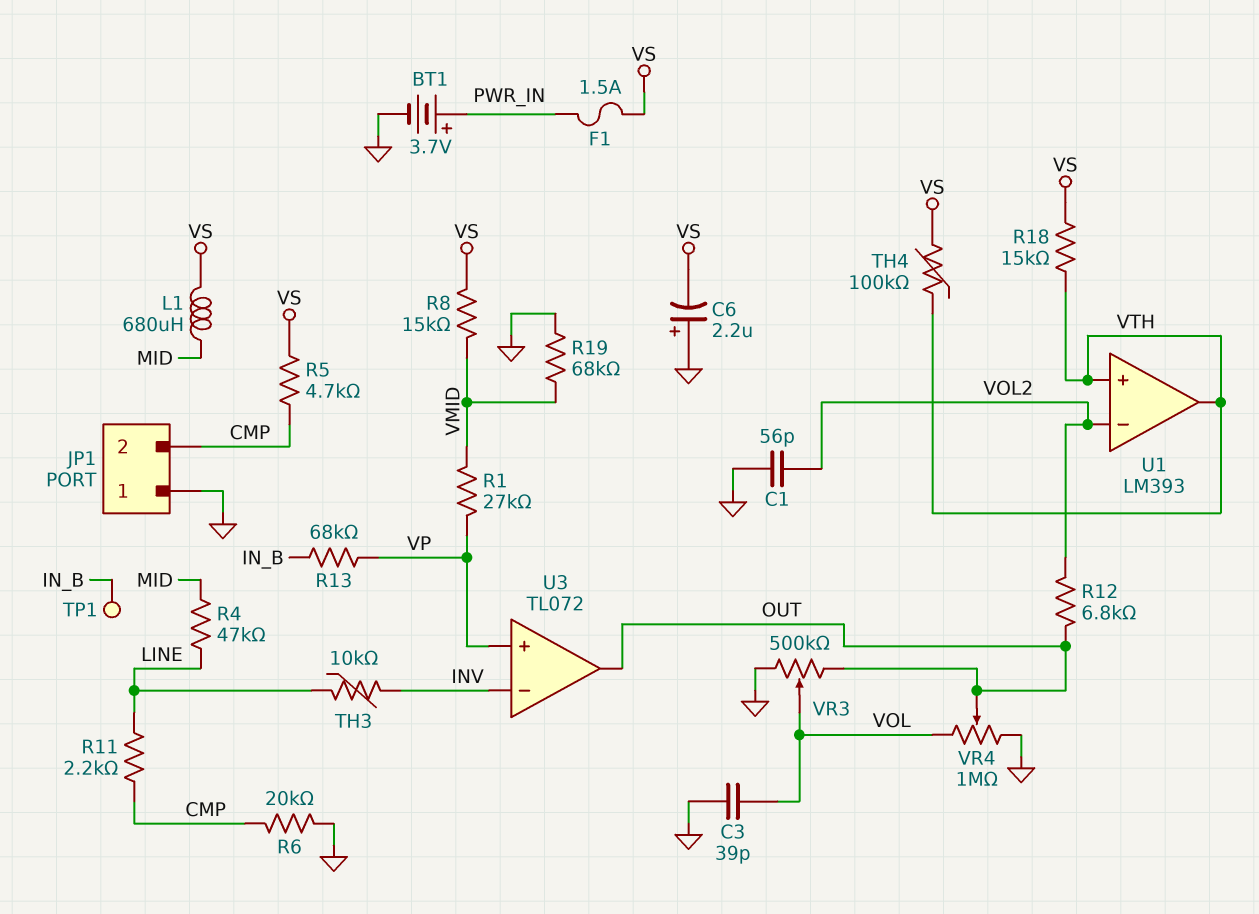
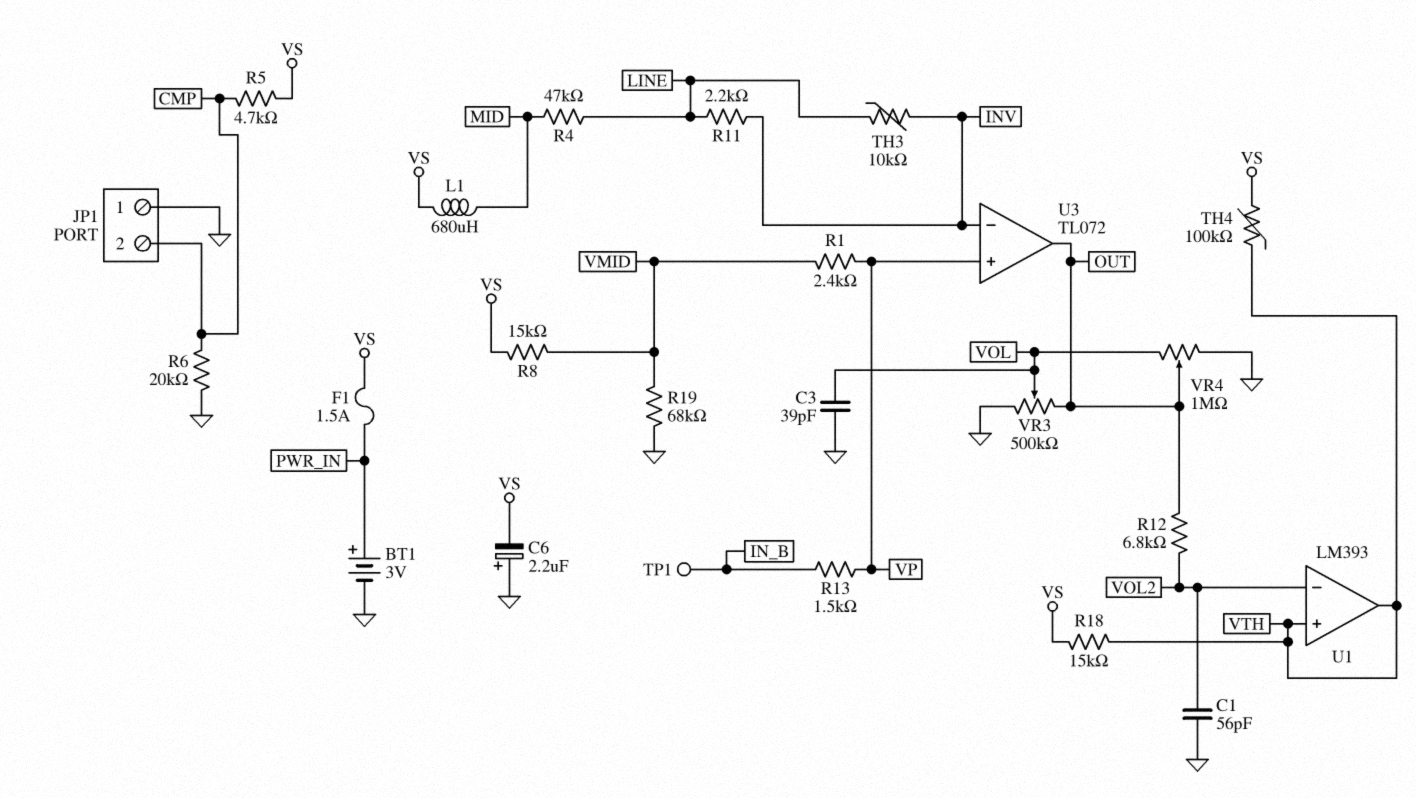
BT1: 3.7V (plus PWR_IN, minus GND) -> 3V (plus PWR_IN, minus GND)
R1: 27k (VMID, VP) -> 2.4k (VMID, VP)
R11: 2.2k (CMP, LINE) -> 2.2k (INV, LINE)
R13: 68k (IN_B, VP) -> 1.5k (IN_B, VP)

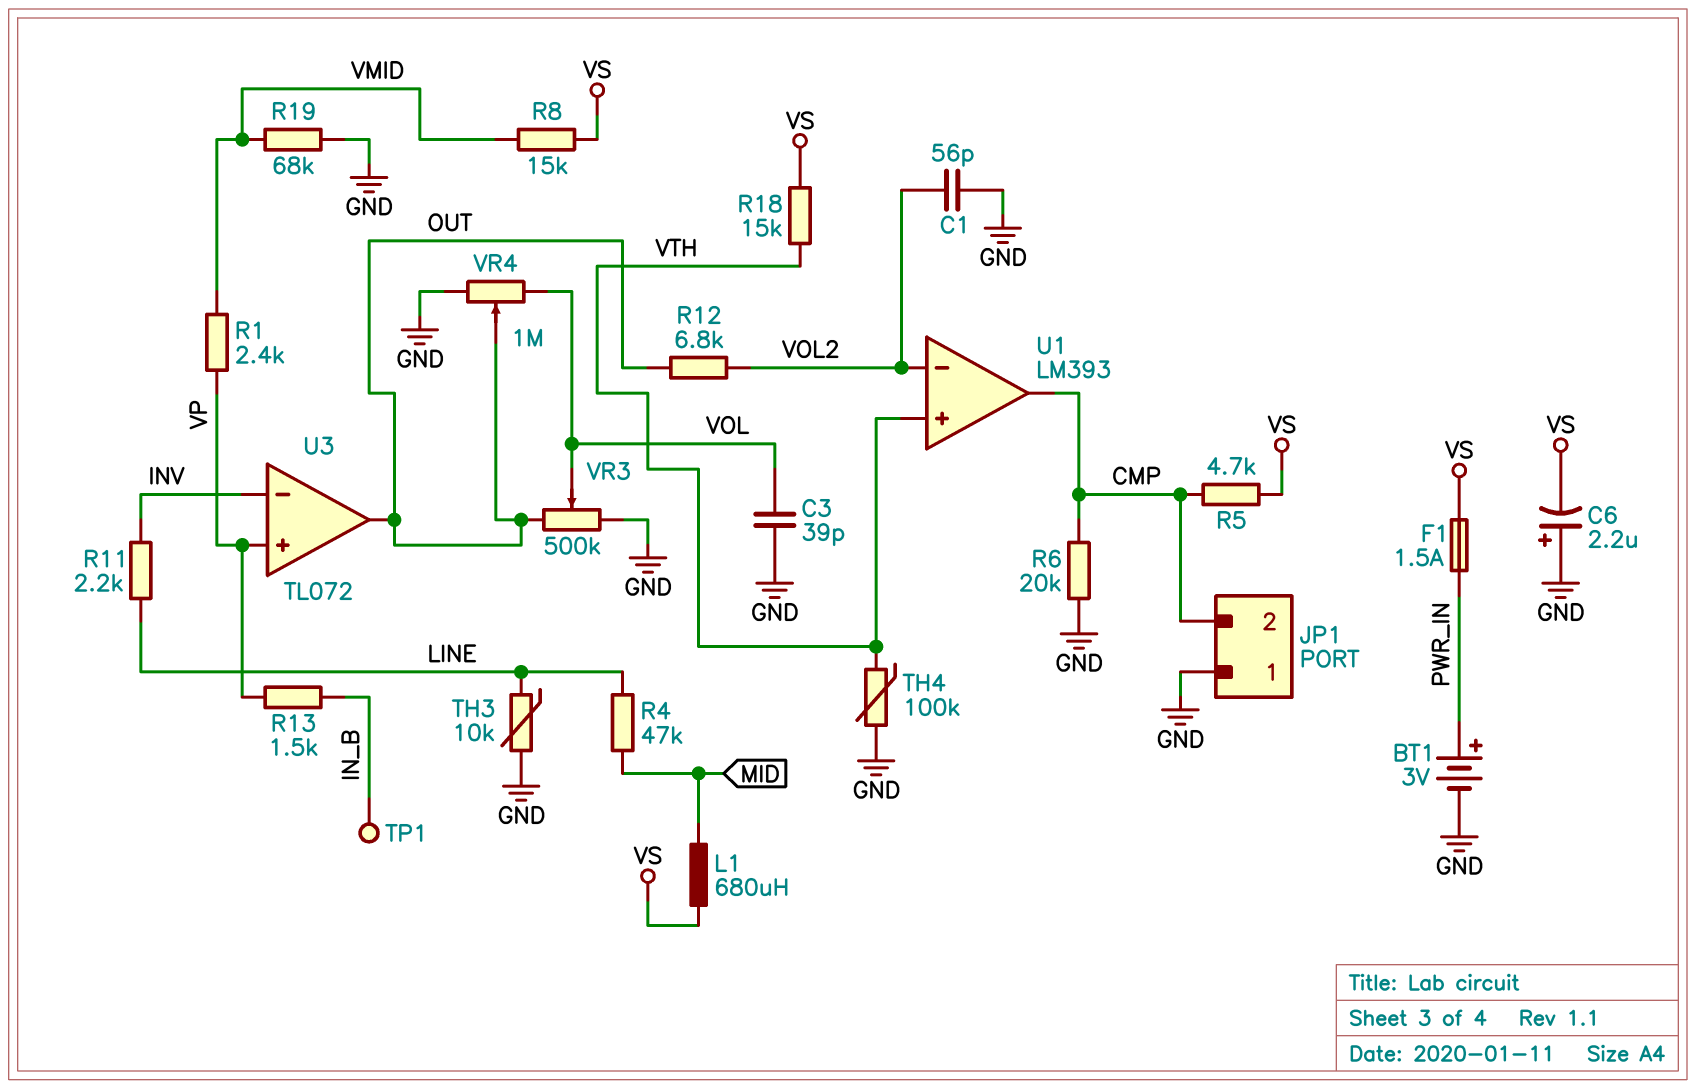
TH3: 10k (INV, LINE) -> 10k (GND, LINE)
TH4: 100k (VS, VTH) -> 100k (GND, VTH)
U1 pin out: VTH -> CMP

